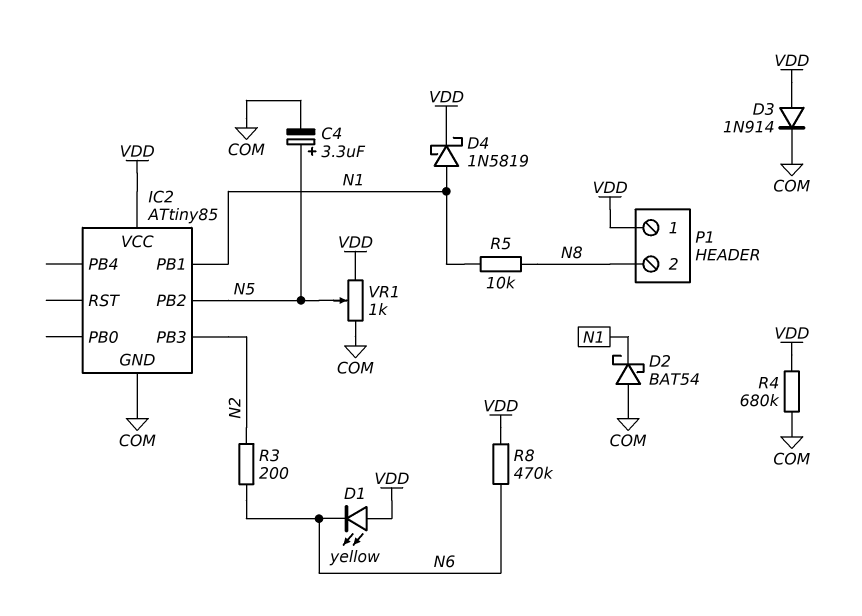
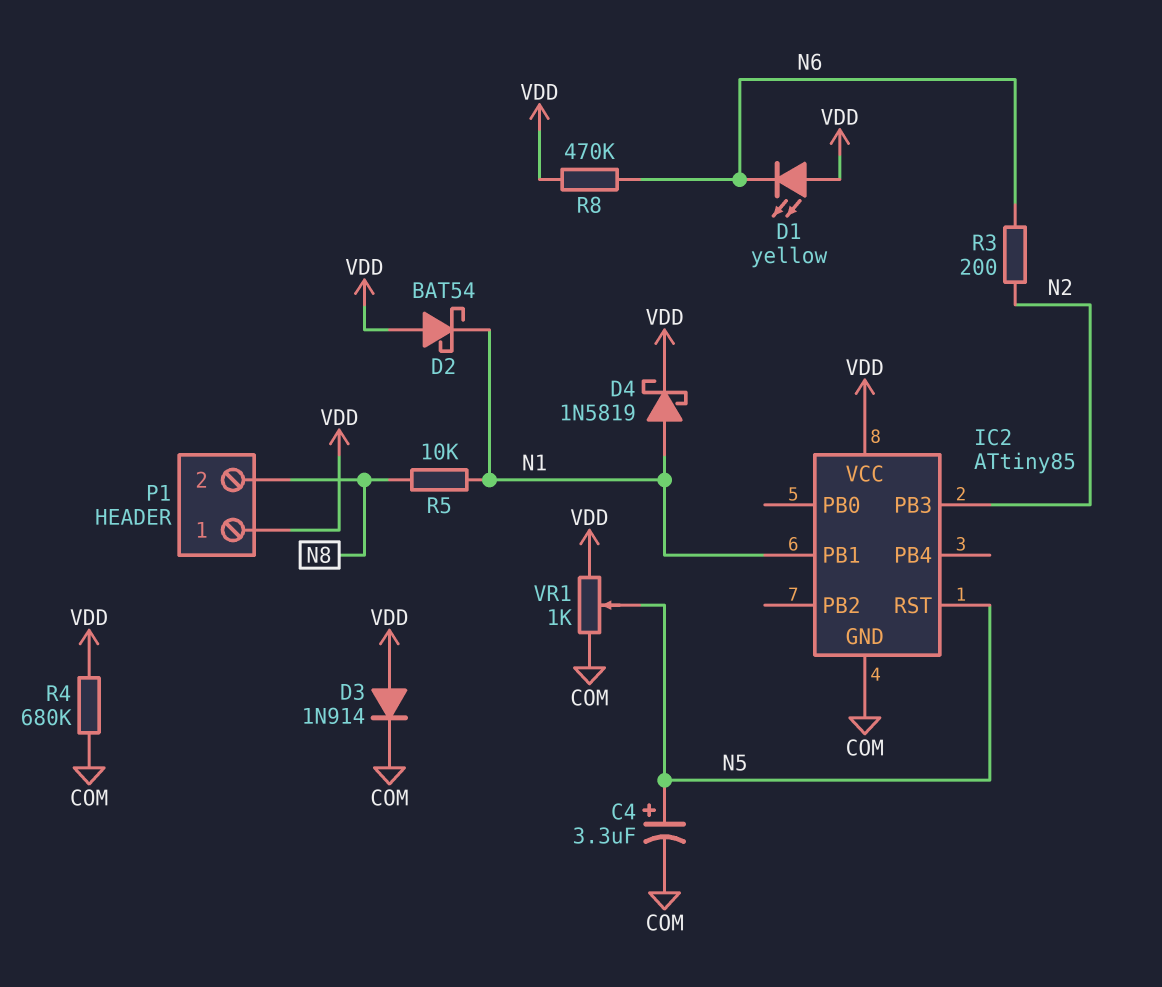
D2: schottky BAT54 (A COM, K N1) -> schottky BAT54 (A VDD, K N1)
IC2 pin PB2: N5 -> none
IC2 pin RST: none -> N5

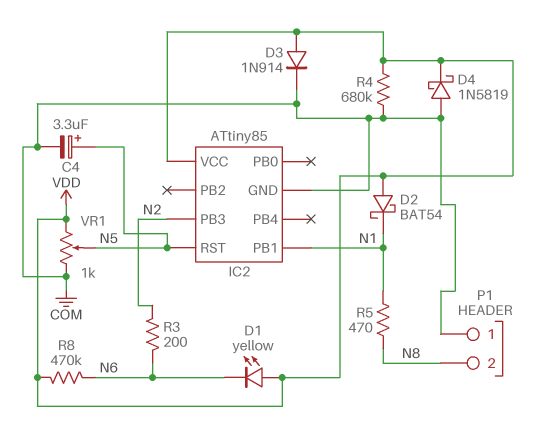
D4: schottky 1N5819 (A N1, K VDD) -> schottky 1N5819 (A COM, K VDD)
P1 pin 1: VDD -> COM
R5: 10k (N1, N8) -> 470 (N1, N8)

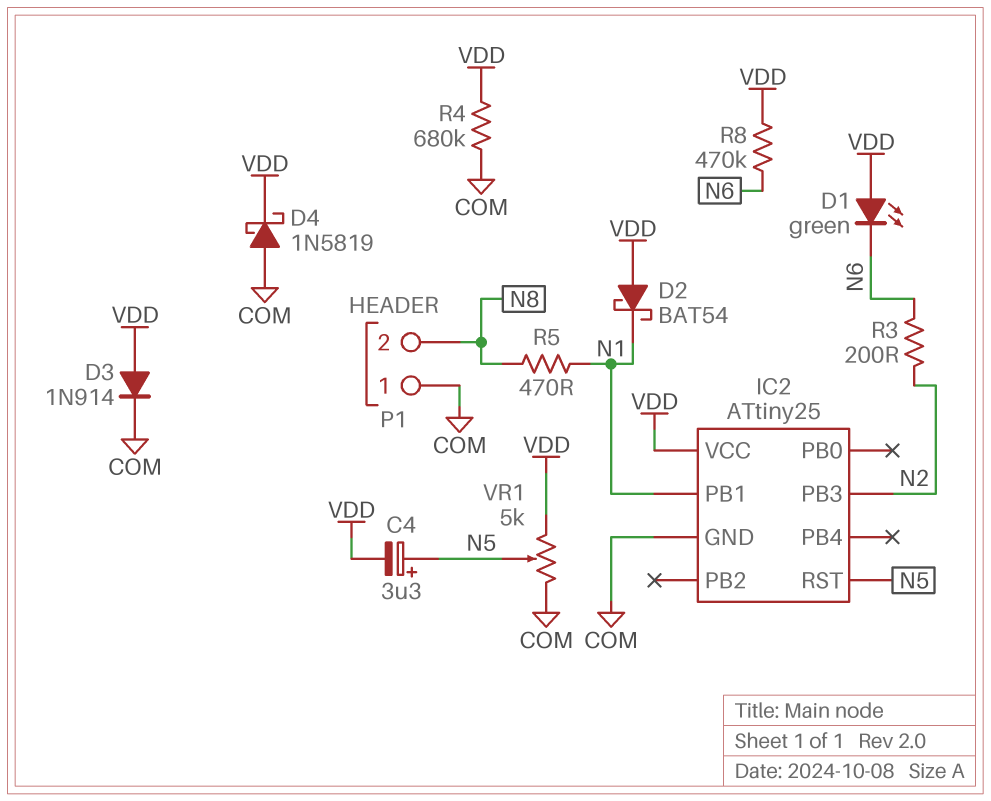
C4: 3.3uF (plus N5, minus COM) -> 3.3uF (plus N5, minus VDD)
D1: LED yellow (A VDD, K N6) -> LED green (A VDD, K N6)
IC2: ATtiny85 -> ATtiny25
VR1: 1k (COM, VDD, wiper N5) -> 5k (COM, VDD, wiper N5)

